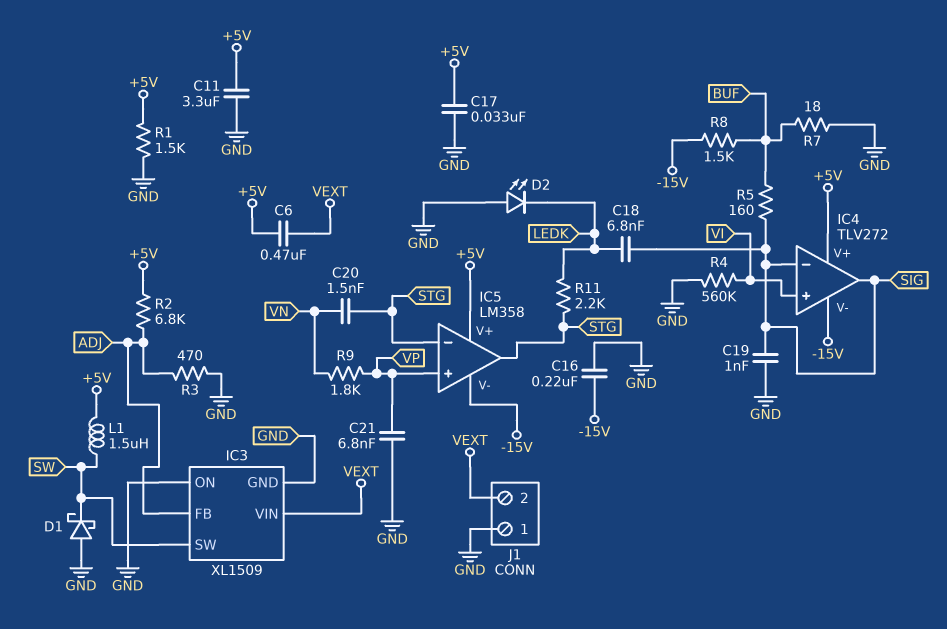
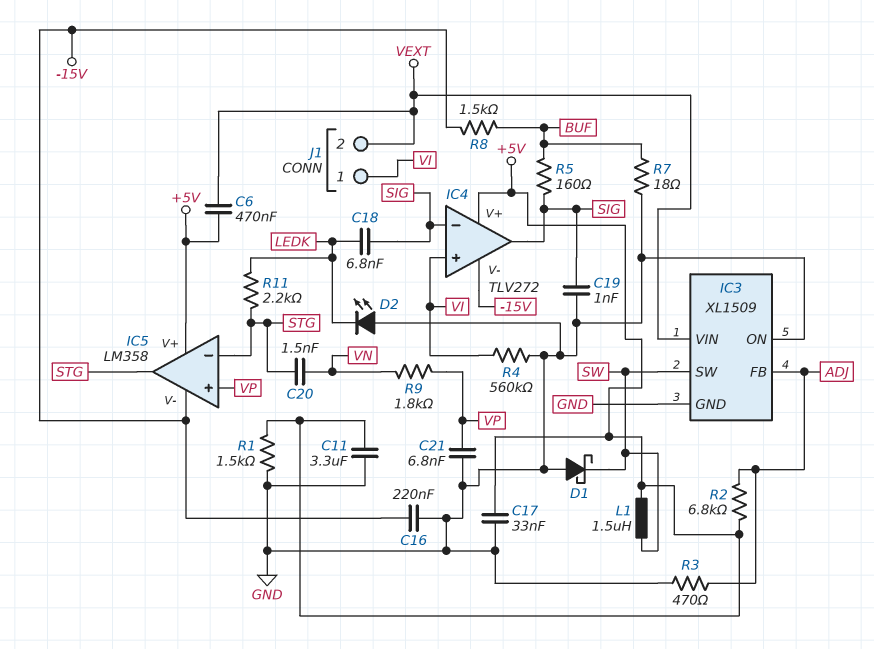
J1 pin 1: GND -> VI

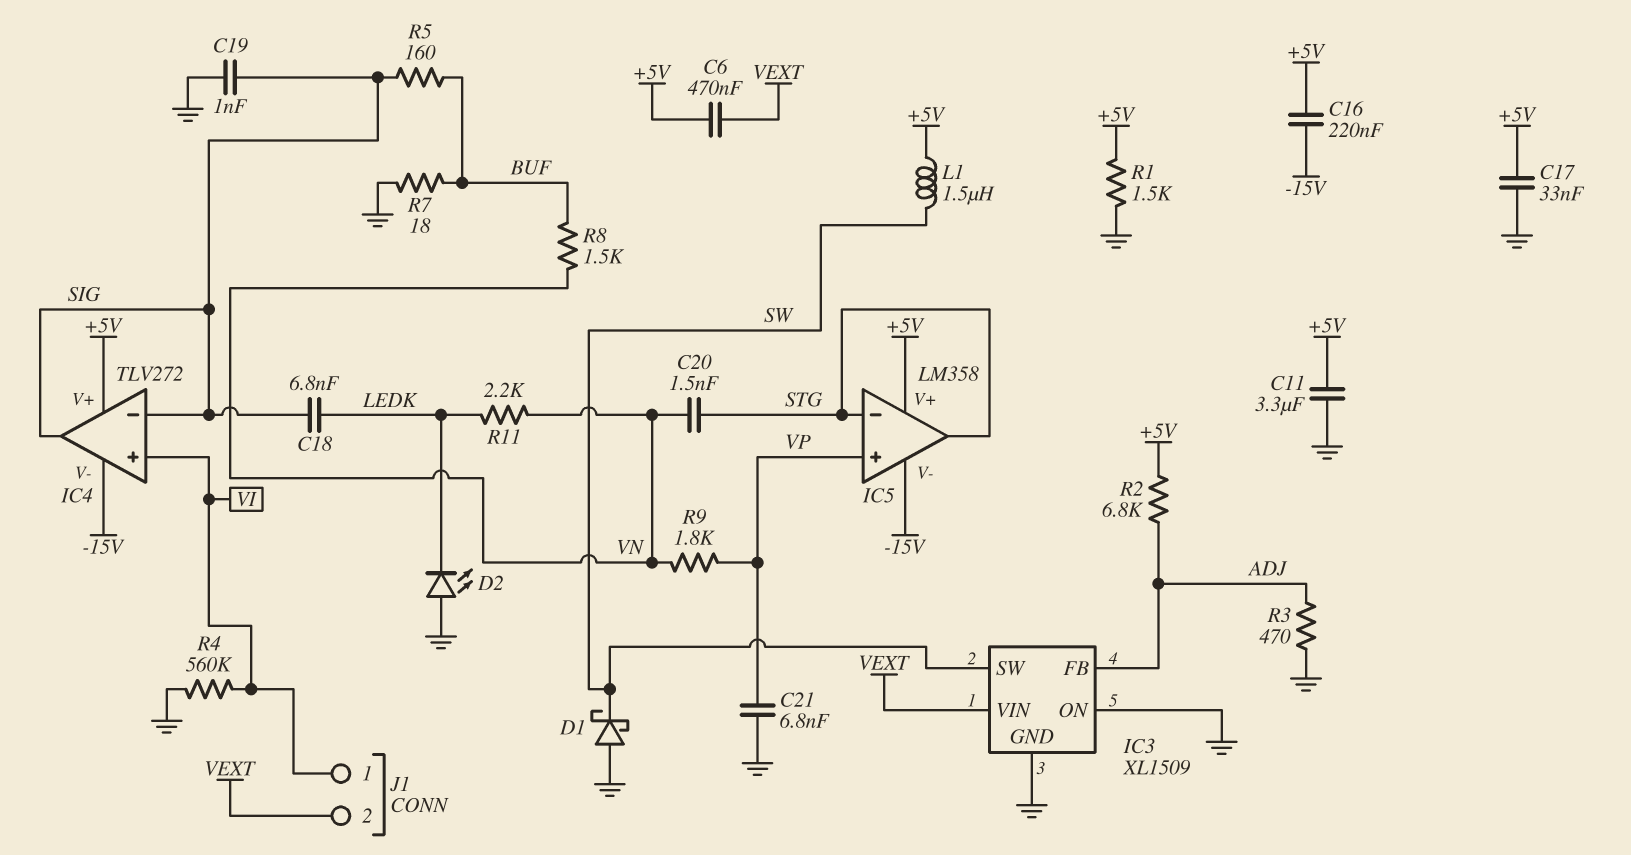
C16: 220nF (-15V, GND) -> 220nF (+5V, -15V)
R8: 1.5k (-15V, BUF) -> 1.5k (BUF, VN)
R11: 2.2k (LEDK, STG) -> 2.2k (LEDK, VN)

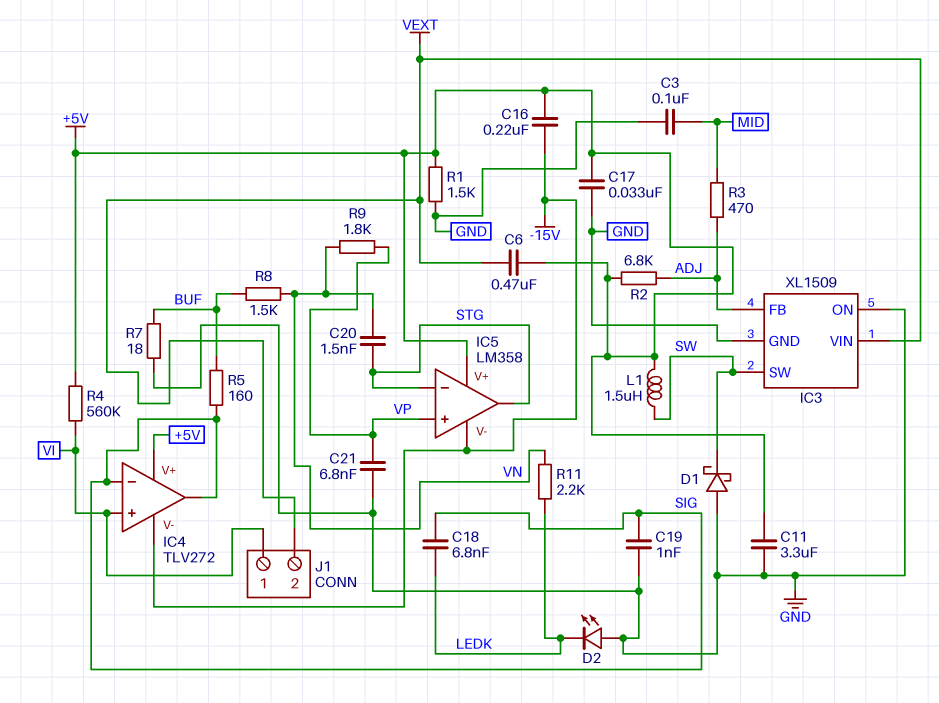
C3: none -> 100nF (GND, MID)
R3: 470 (ADJ, GND) -> 470 (ADJ, MID)
R4: 560k (GND, VI) -> 560k (+5V, VI)

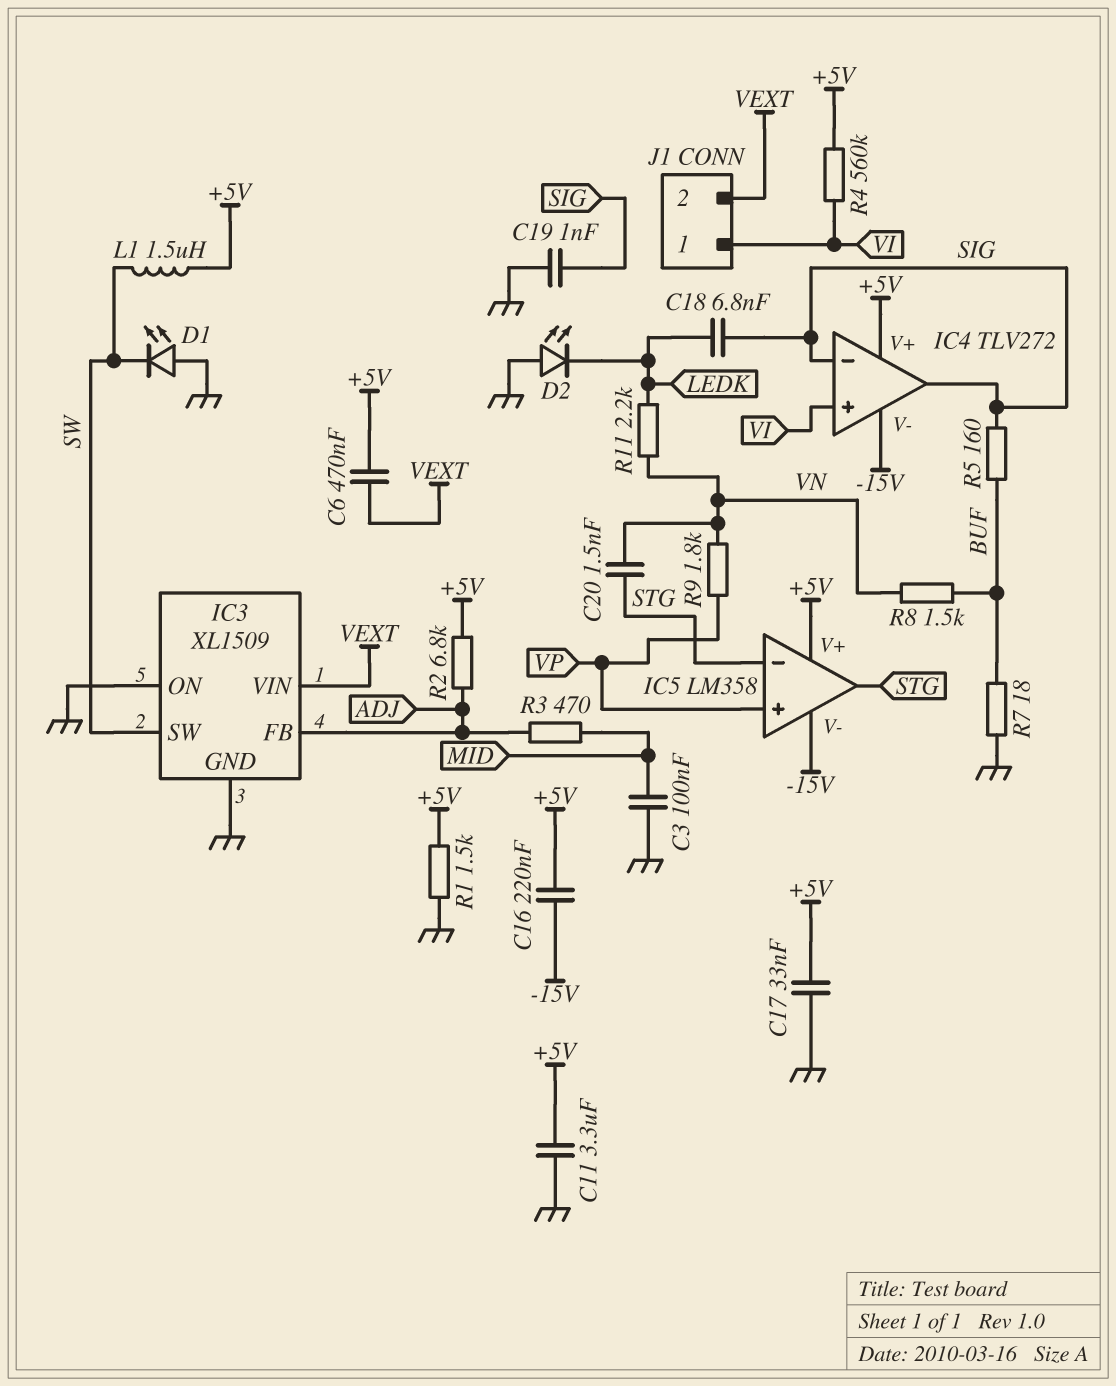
C21: 6.8nF (GND, VP) -> none
D1: schottky (A GND, K SW) -> LED (A GND, K SW)

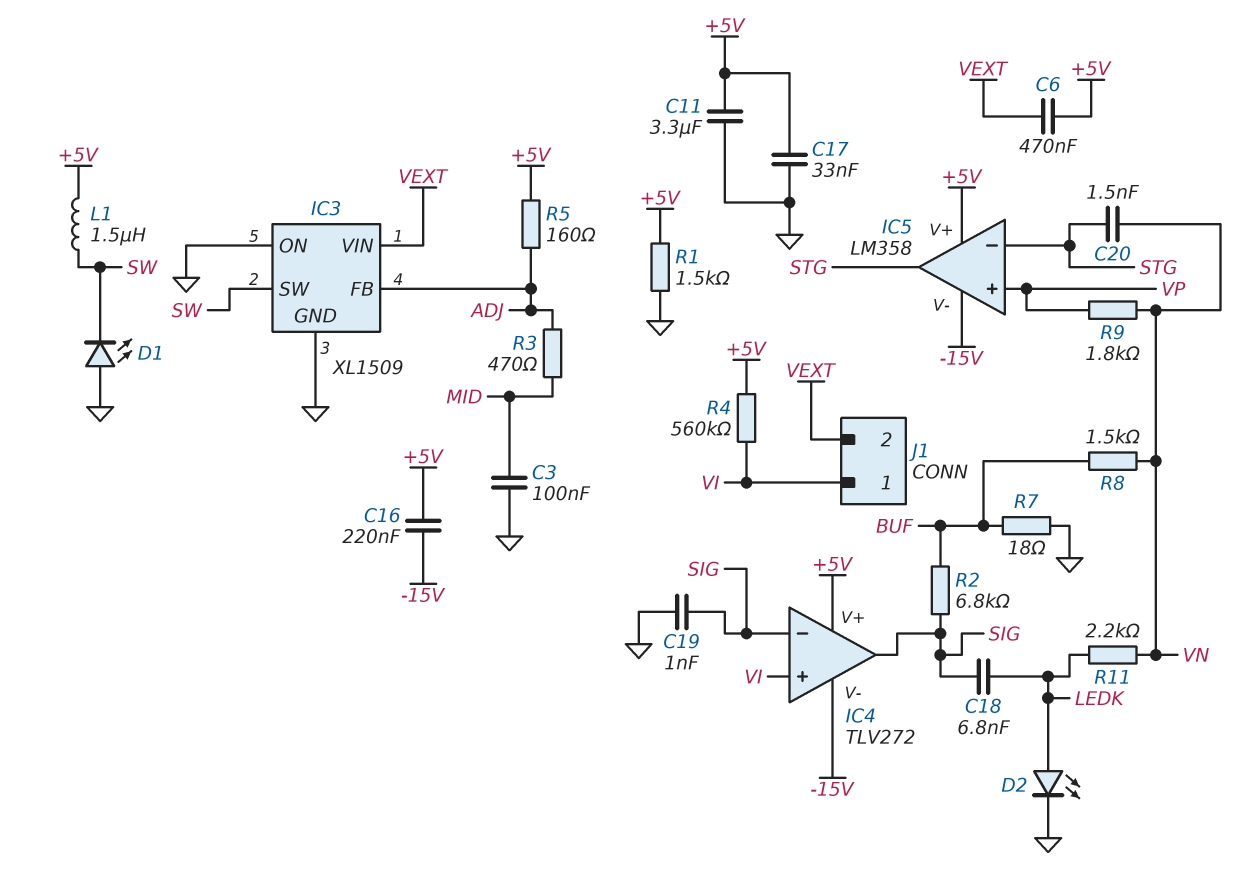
D2: LED (A GND, K LEDK) -> LED (A LEDK, K GND)
R2: 6.8k (+5V, ADJ) -> 6.8k (BUF, SIG)
R5: 160 (BUF, SIG) -> 160 (+5V, ADJ)

